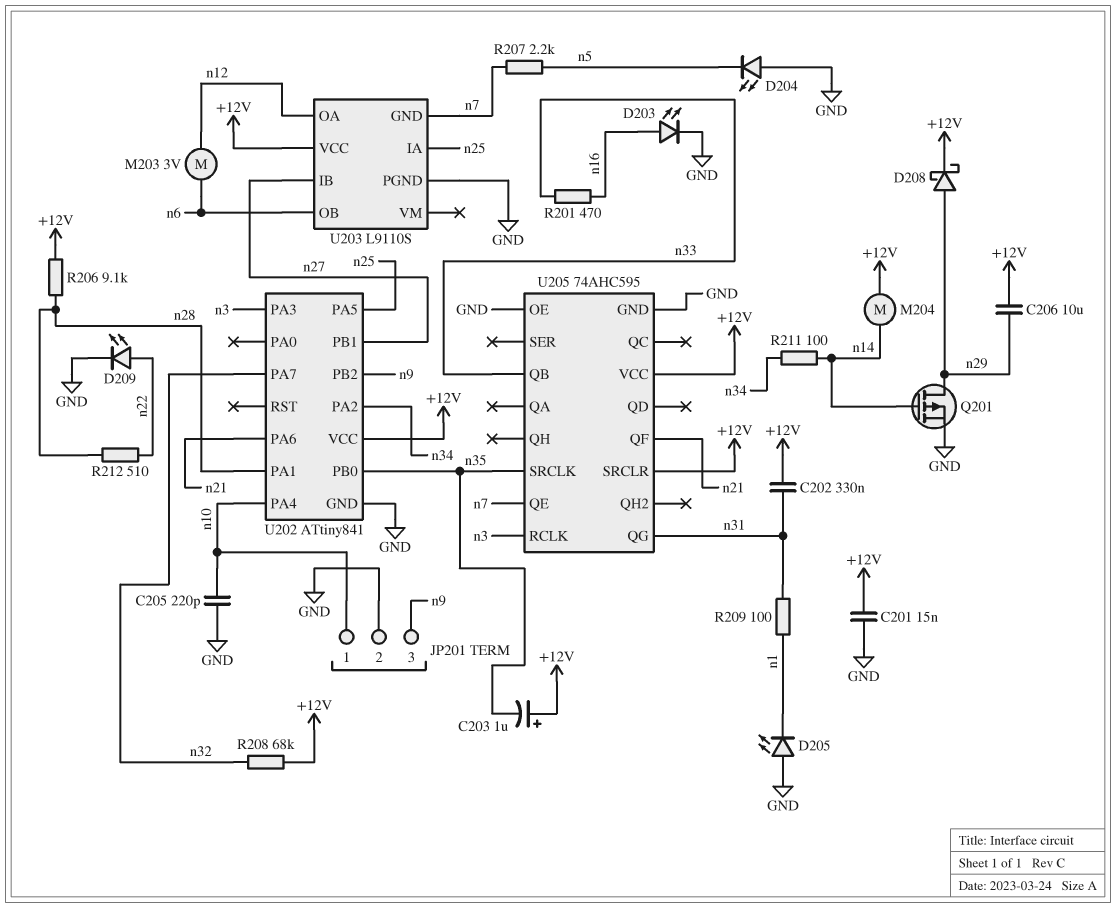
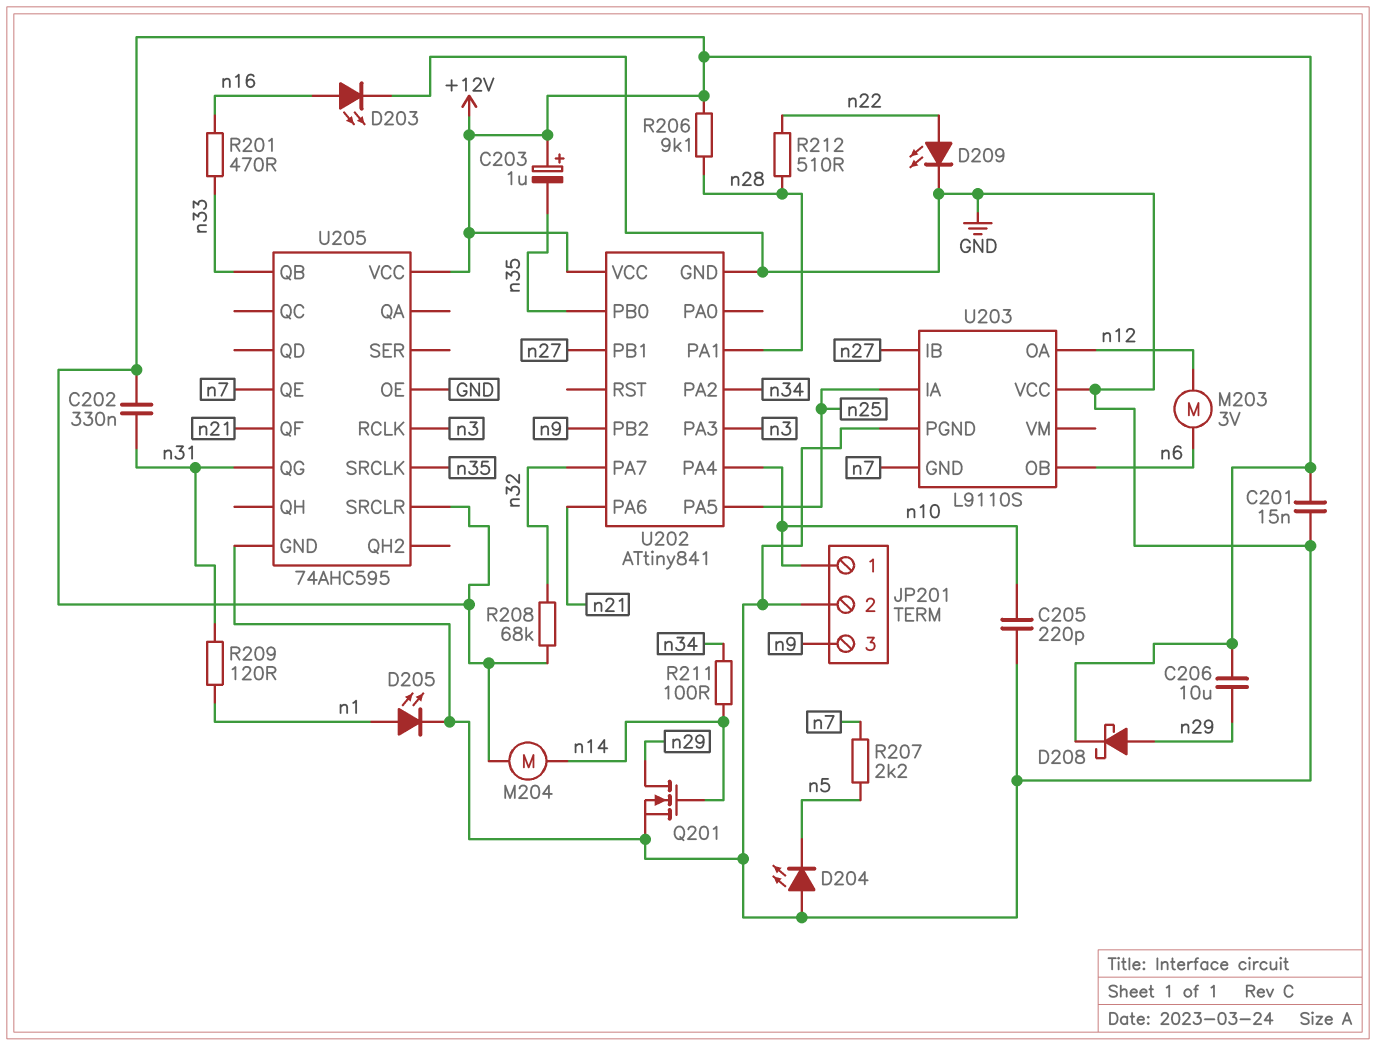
D205: LED (A GND, K n1) -> LED (A n1, K GND)
Q201: PMOS (G n14, D n29, S GND) -> NMOS (G n14, D n29, S GND)
R209: 100 (n1, n31) -> 120 (n1, n31)
U203 pin VCC: +12V -> GND

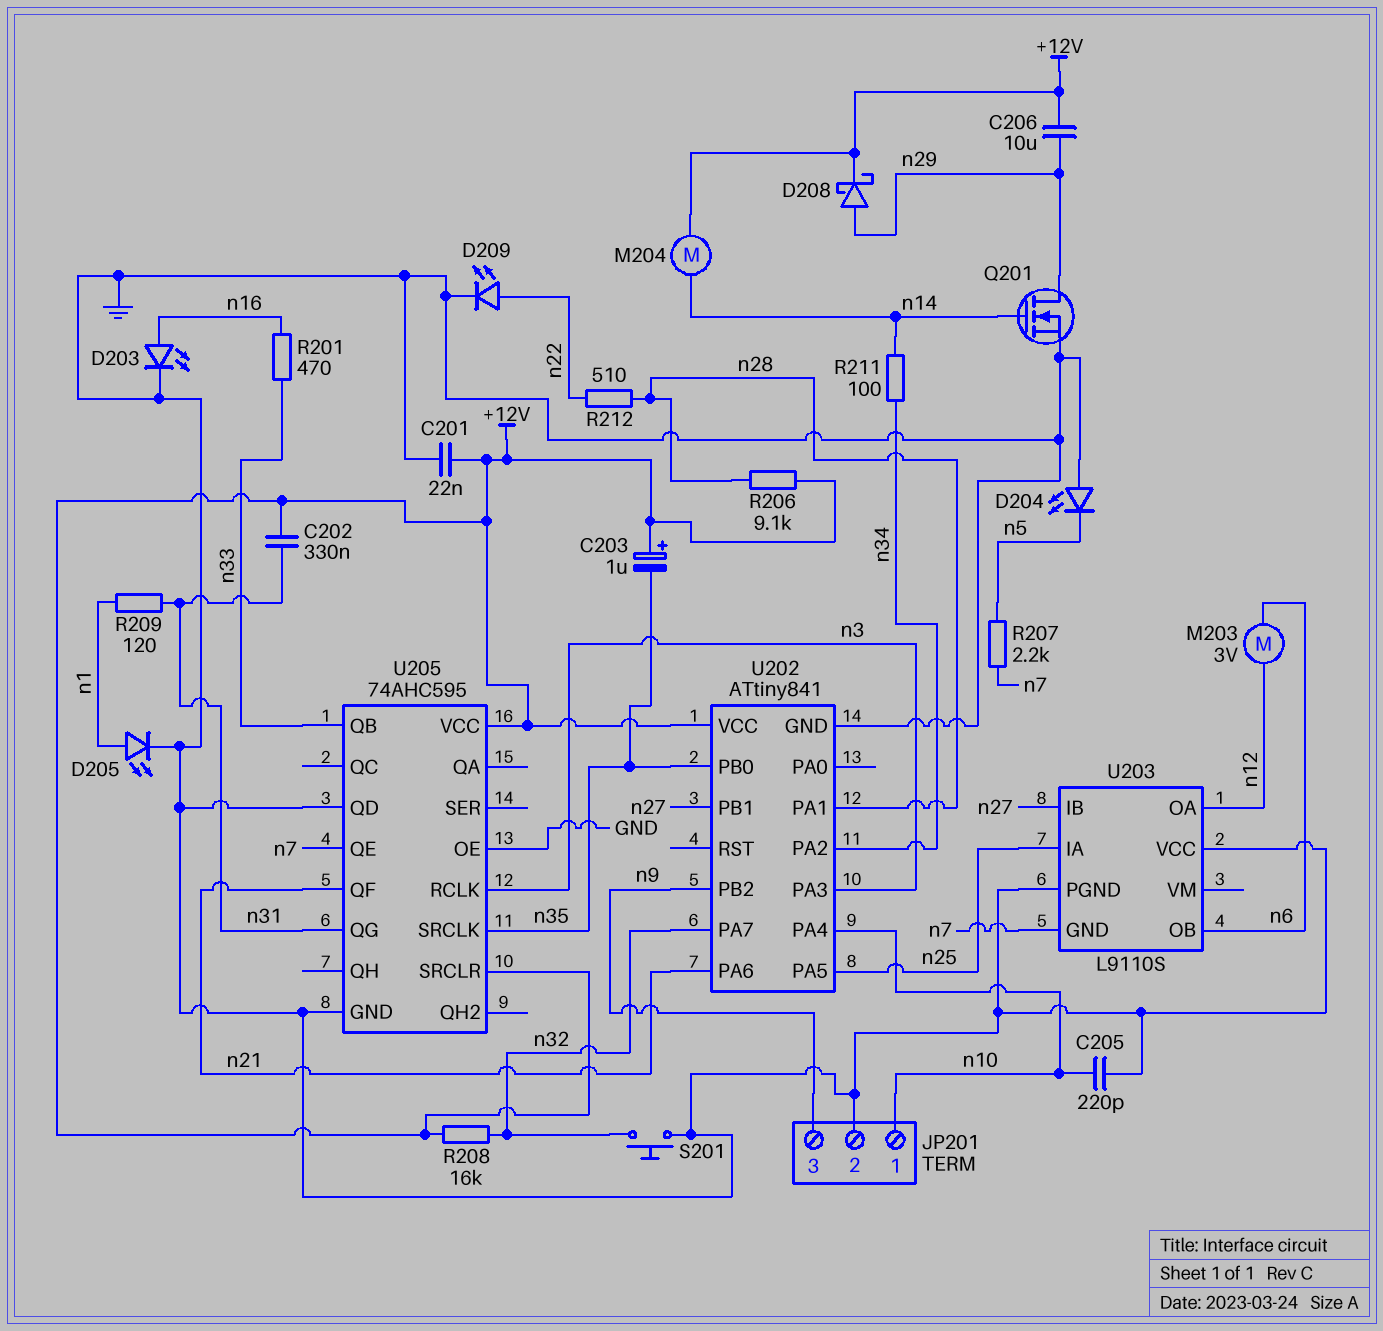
C201: 15nF (+12V, GND) -> 22nF (+12V, GND)
R208: 68k (+12V, n32) -> 16k (+12V, n32)
S201: none -> button (GND, n32)
U205 pin QD: none -> GND

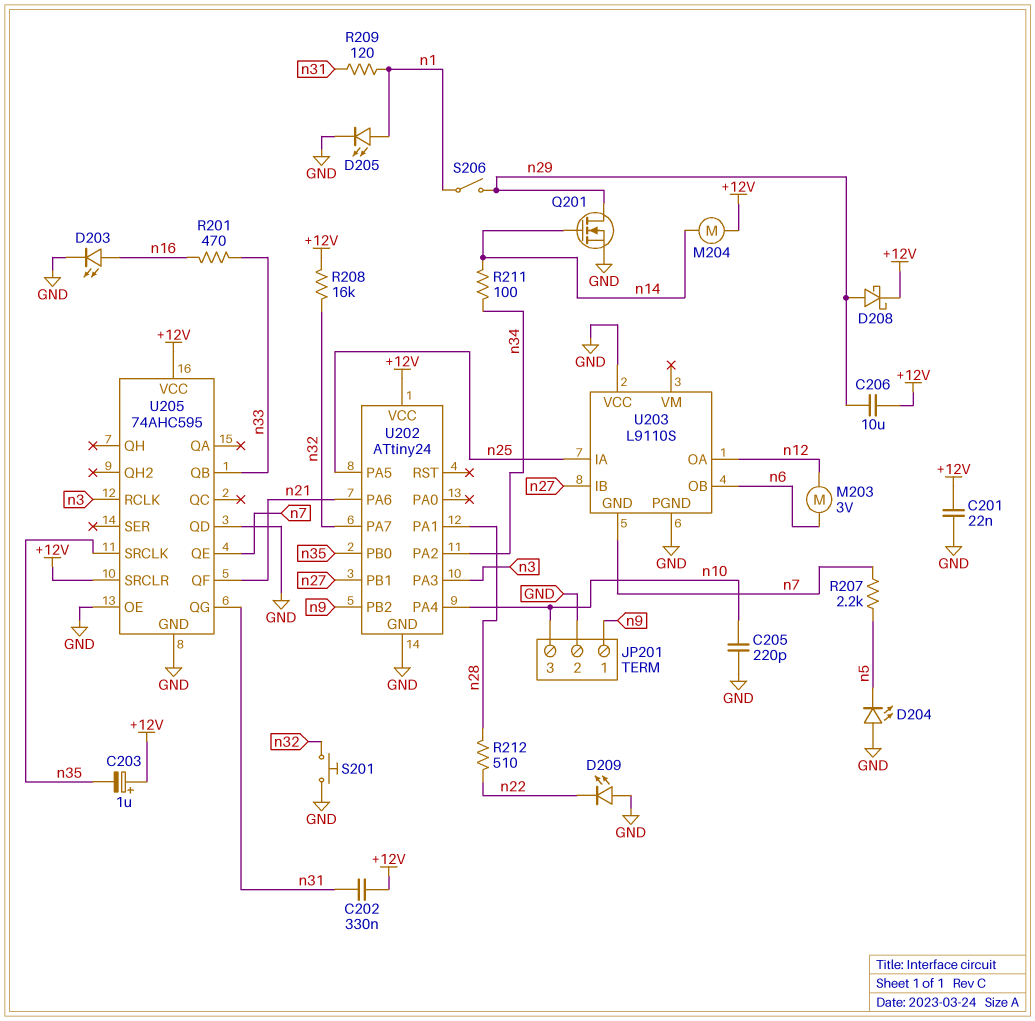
D209: LED (A n22, K GND) -> LED (A GND, K n22)
JP201 pin 1: n10 -> n9
JP201 pin 3: n9 -> n10
R206: 9.1k (+12V, n28) -> none
S206: none -> switch (n1, n29)
U202: ATtiny841 -> ATtiny24

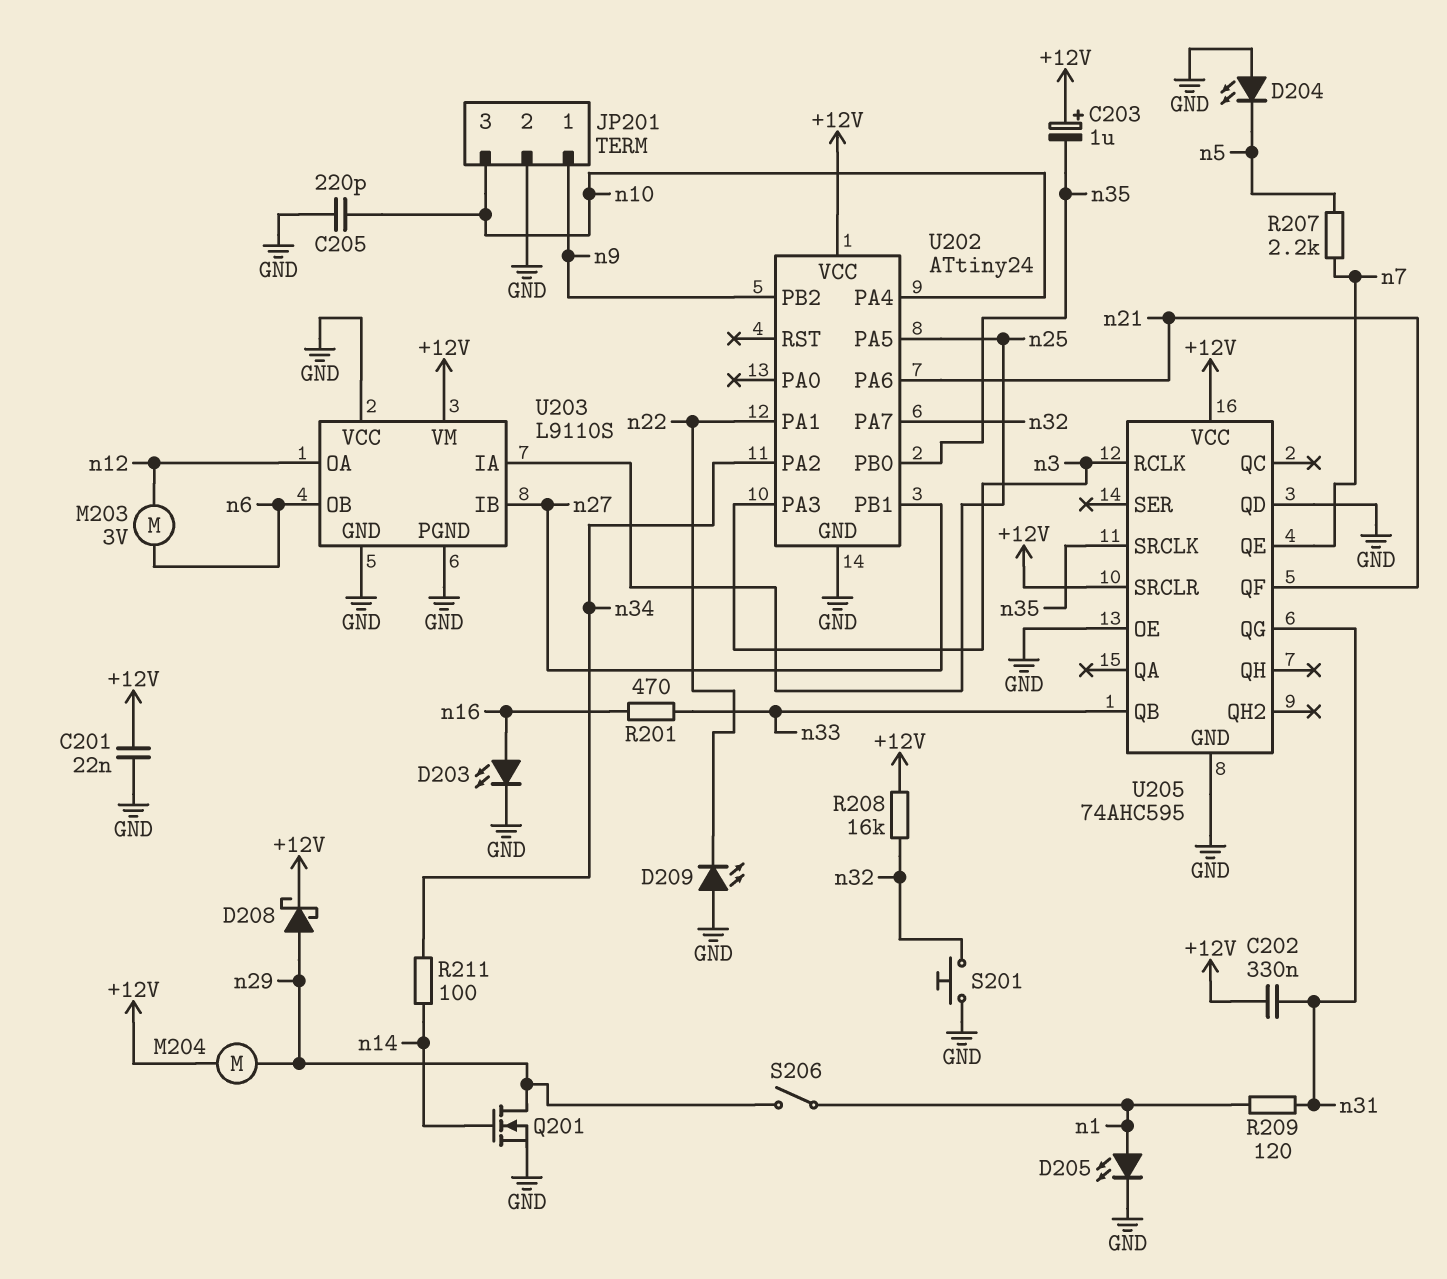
C206: 10uF (+12V, n29) -> none
M204: motor (+12V, n14) -> motor (+12V, n29)
R212: 510 (n22, n28) -> none
U202 pin PA1: n28 -> n22
U203 pin GND: n7 -> GND
U203 pin VM: none -> +12V

